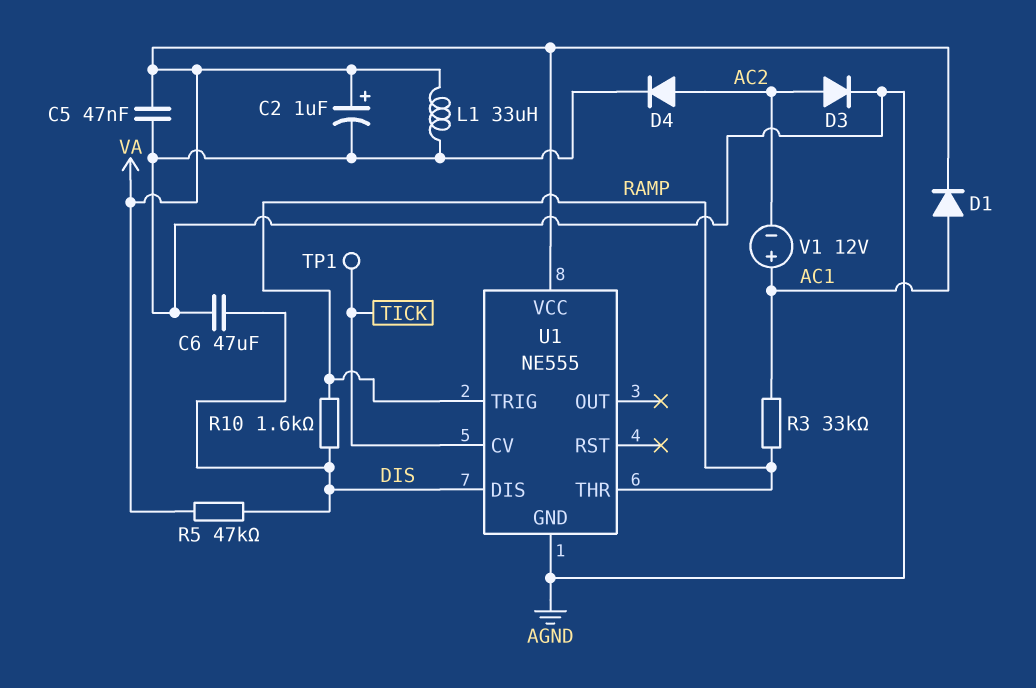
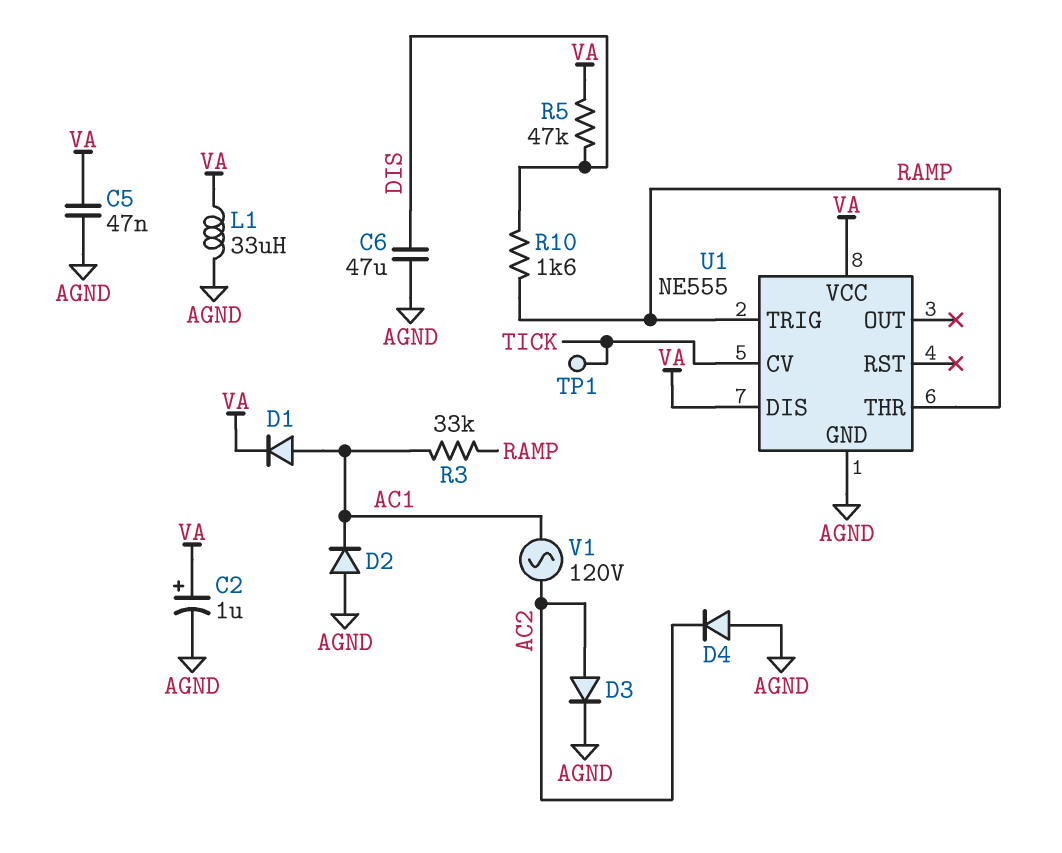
D2: none -> diode (A AGND, K AC1)
D4: diode (A AC2, K AGND) -> diode (A AGND, K AC2)
U1 pin DIS: DIS -> VA
V1: 12V (plus AC1, minus AC2) -> AC 120V (AC1, AC2)

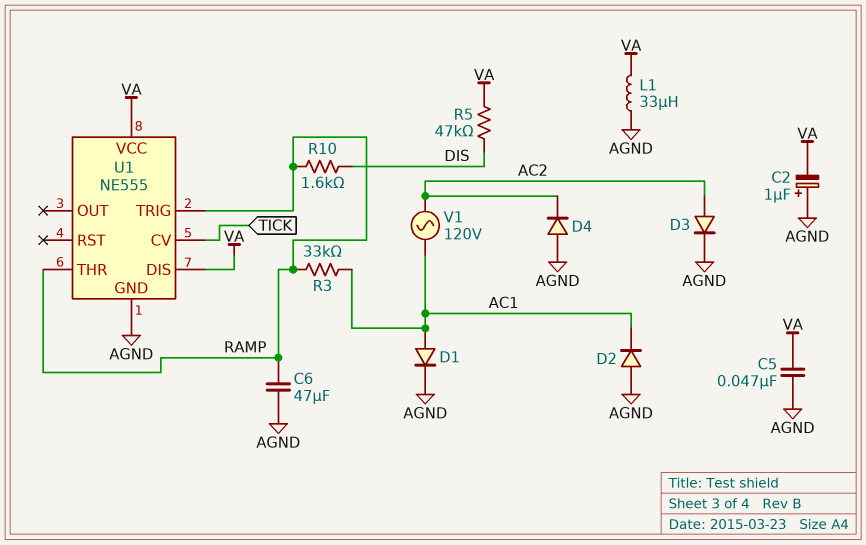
C2: 1uF (plus VA, minus AGND) -> 1uF (plus AGND, minus VA)
C6: 47uF (AGND, DIS) -> 47uF (AGND, RAMP)
D1: diode (A AC1, K VA) -> diode (A AC1, K AGND)
TP1: test point (TICK) -> none

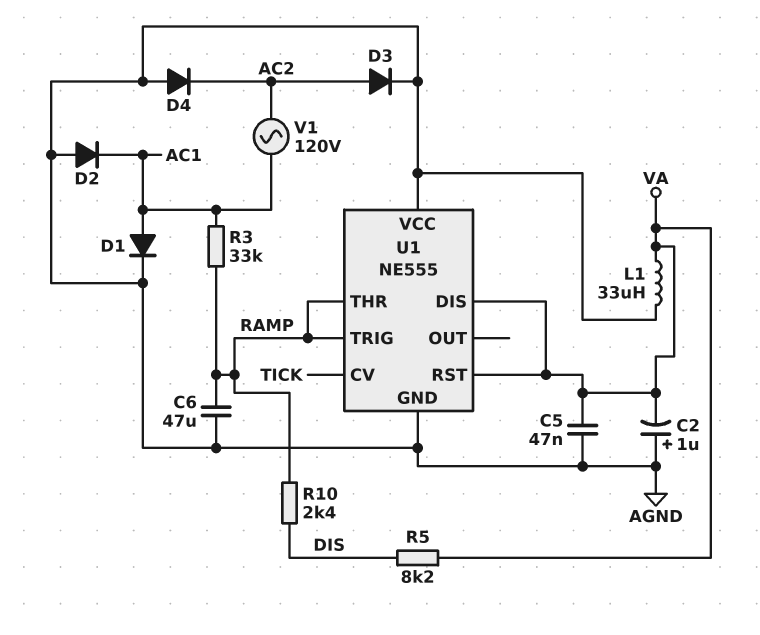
R5: 47k (DIS, VA) -> 8.2k (DIS, VA)
R10: 1.6k (DIS, RAMP) -> 2.4k (DIS, RAMP)
U1 pin RST: none -> VA
U1 pin VCC: VA -> AGND

